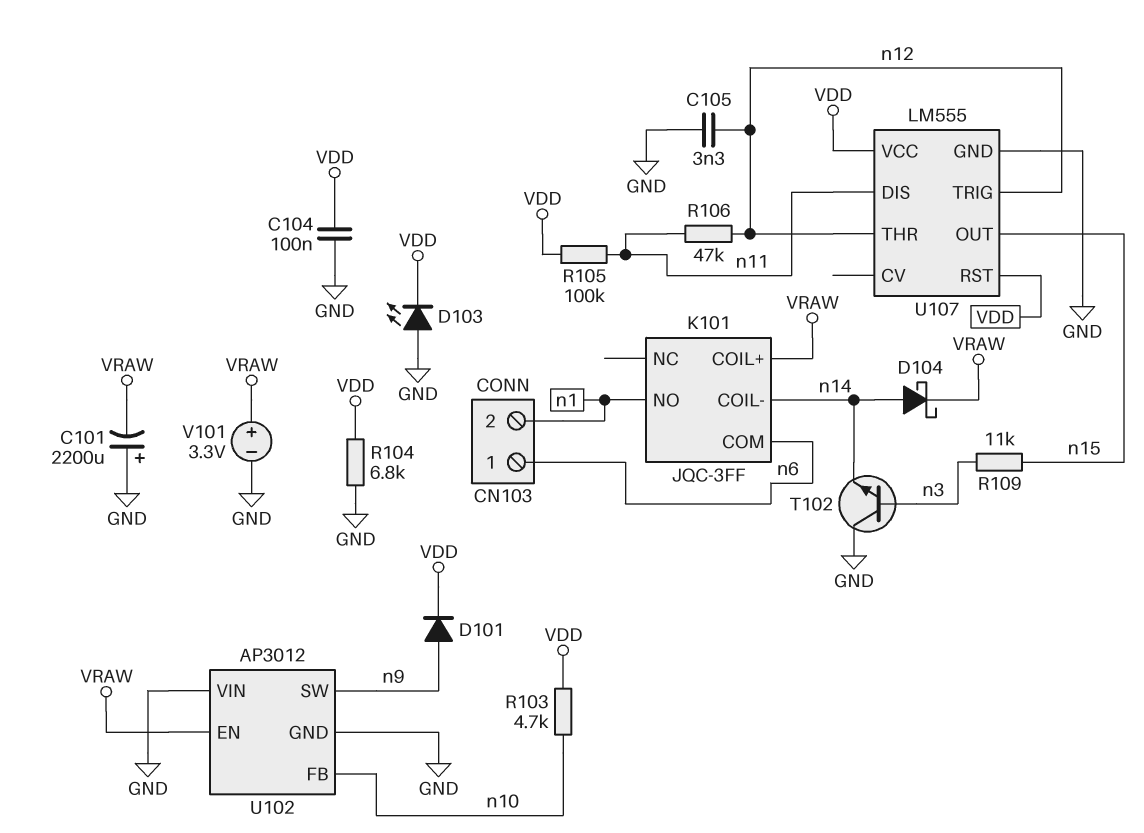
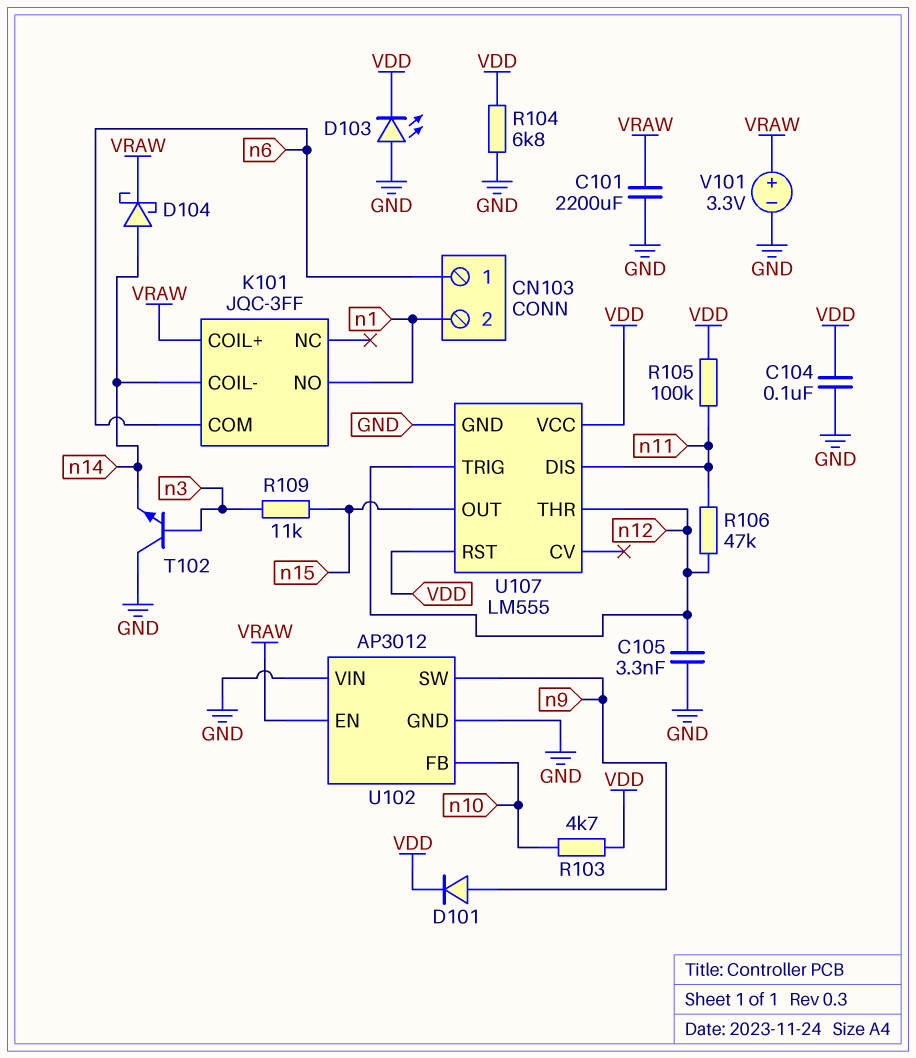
C101: 2200uF (plus GND, minus VRAW) -> 2200uF (GND, VRAW)

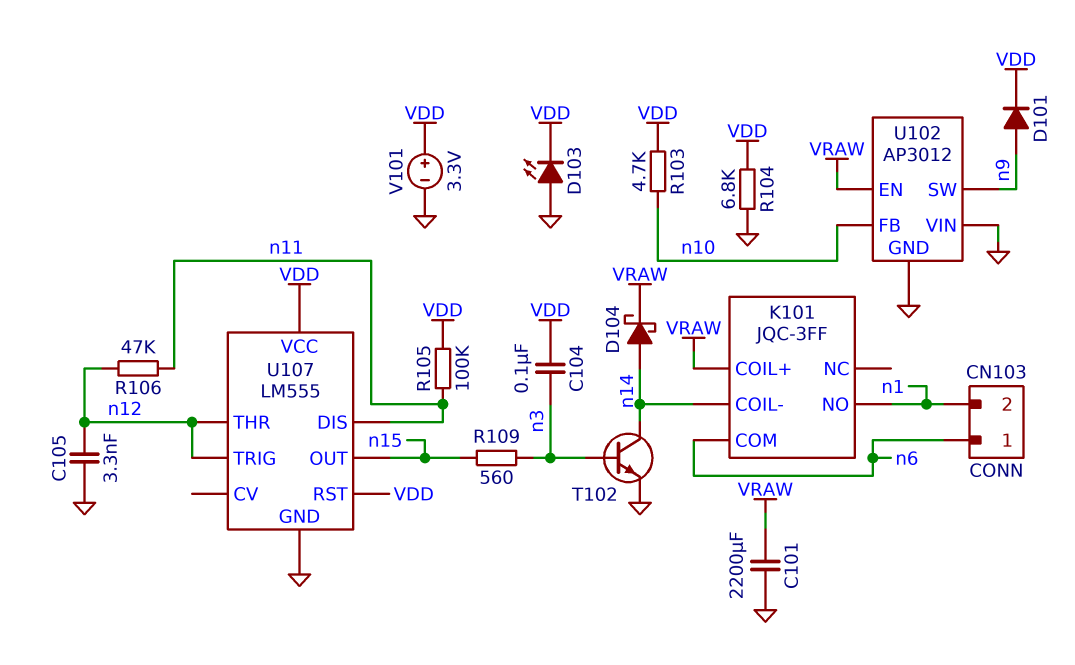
C104: 100nF (GND, VDD) -> 100nF (VDD, n3)
R109: 11k (n3, n15) -> 560 (n3, n15)
T102: NPN (B n3, C GND, E n14) -> NPN (B n3, C n14, E GND)
V101: 3.3V (plus VRAW, minus GND) -> 3.3V (plus VDD, minus GND)

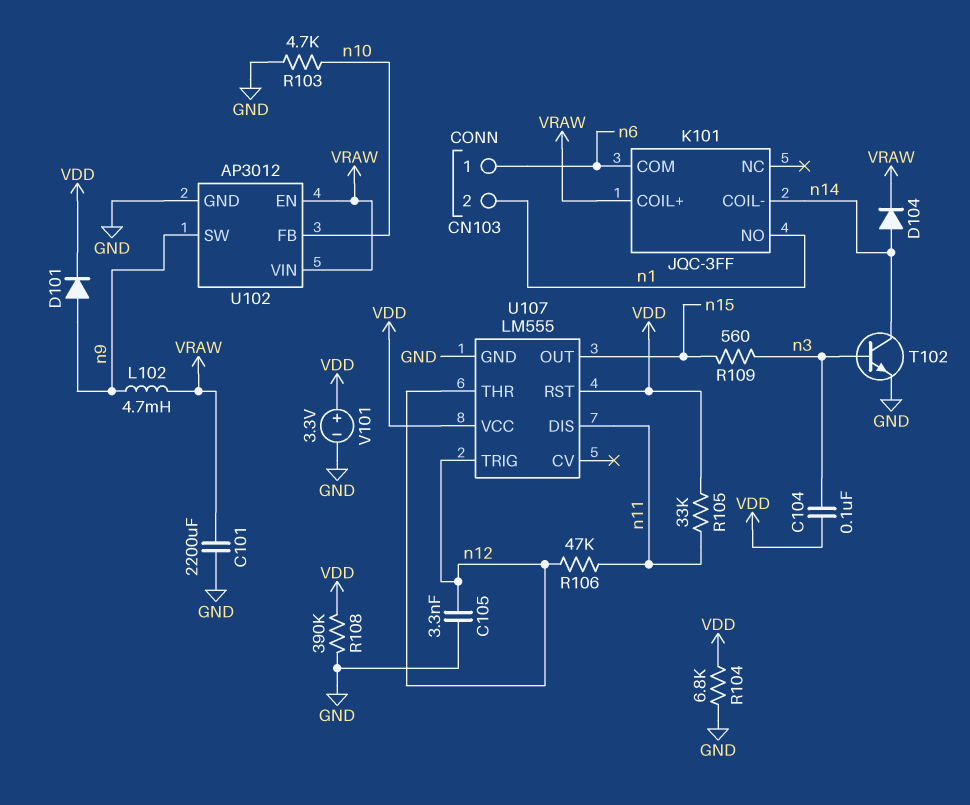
D103: LED (A GND, K VDD) -> none
D104: schottky (A n14, K VRAW) -> diode (A n14, K VRAW)
L102: none -> 4.7mH (VRAW, n9)
R103: 4.7k (VDD, n10) -> 4.7k (GND, n10)
R105: 100k (VDD, n11) -> 33k (VDD, n11)
R108: none -> 390k (GND, VDD)
U102 pin VIN: GND -> VRAW

